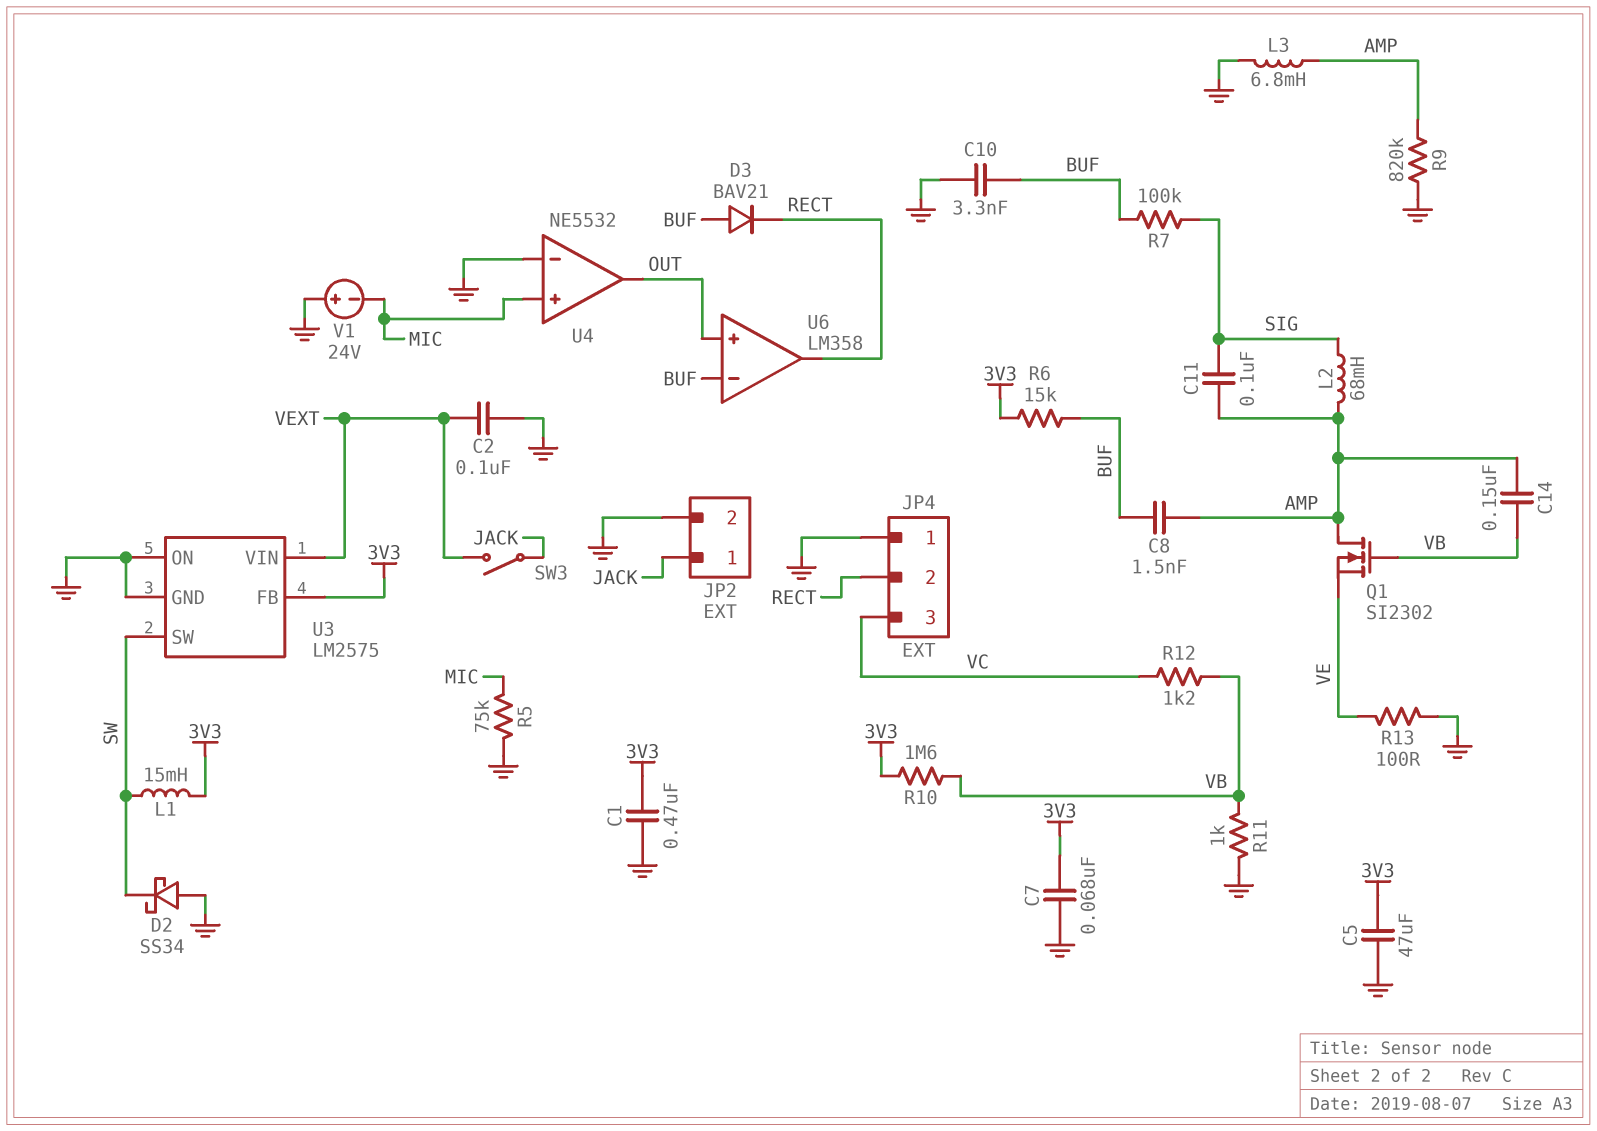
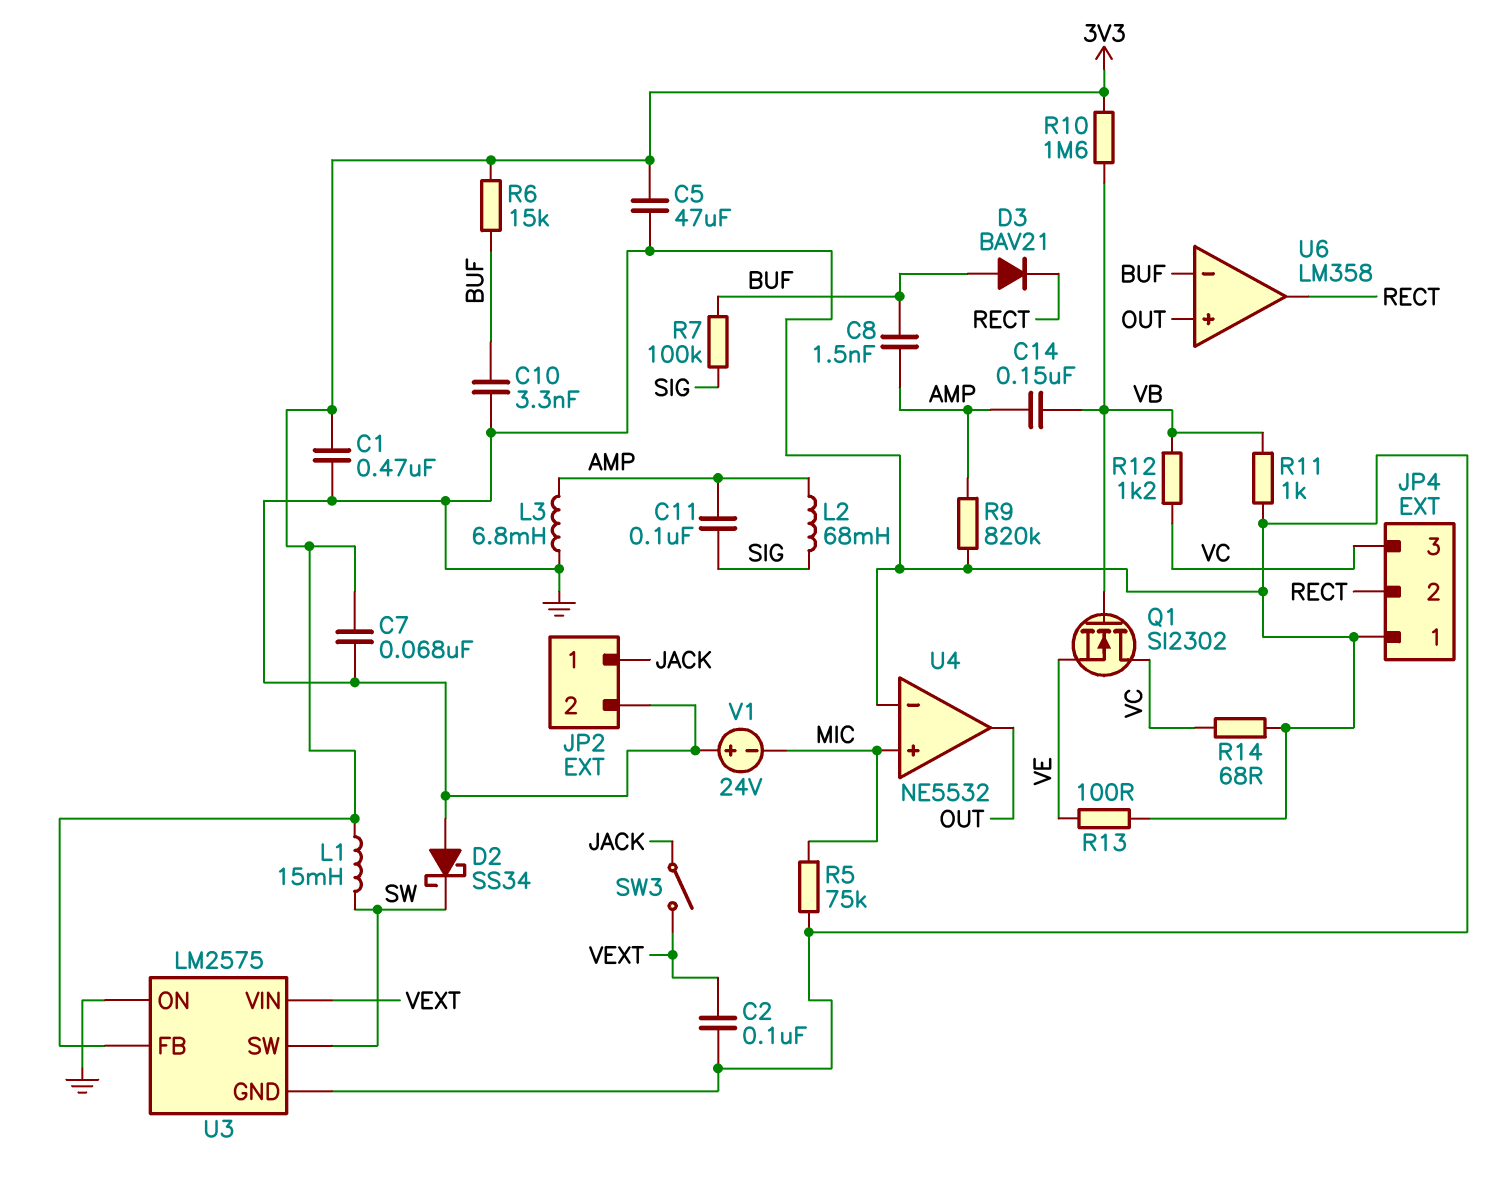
Q1: NMOS SI2302 (G VB, D AMP, S VE) -> NMOS SI2302 (G VB, D VC, S VE)
R14: none -> 68 (GND, VC)

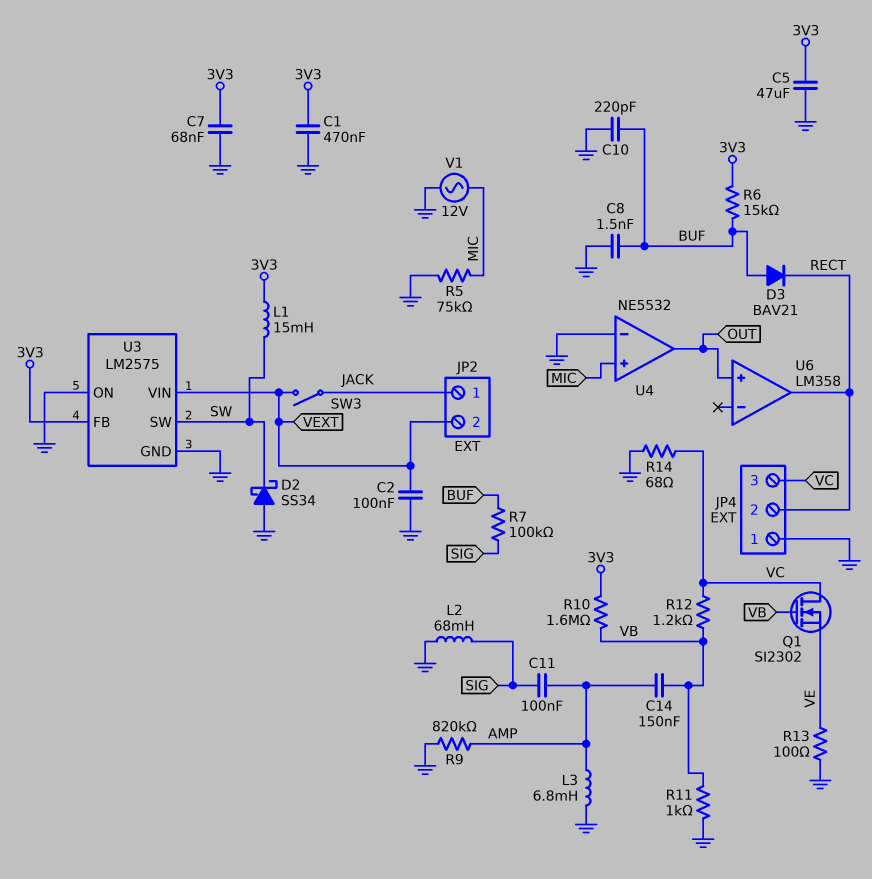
C8: 1.5nF (AMP, BUF) -> 1.5nF (BUF, GND)
C10: 3.3nF (BUF, GND) -> 220pF (BUF, GND)
JP2 pin 2: GND -> VEXT
L2: 68mH (AMP, SIG) -> 68mH (GND, SIG)
U6 pin in-: BUF -> none
V1: 24V (plus GND, minus MIC) -> AC 12V (GND, MIC)

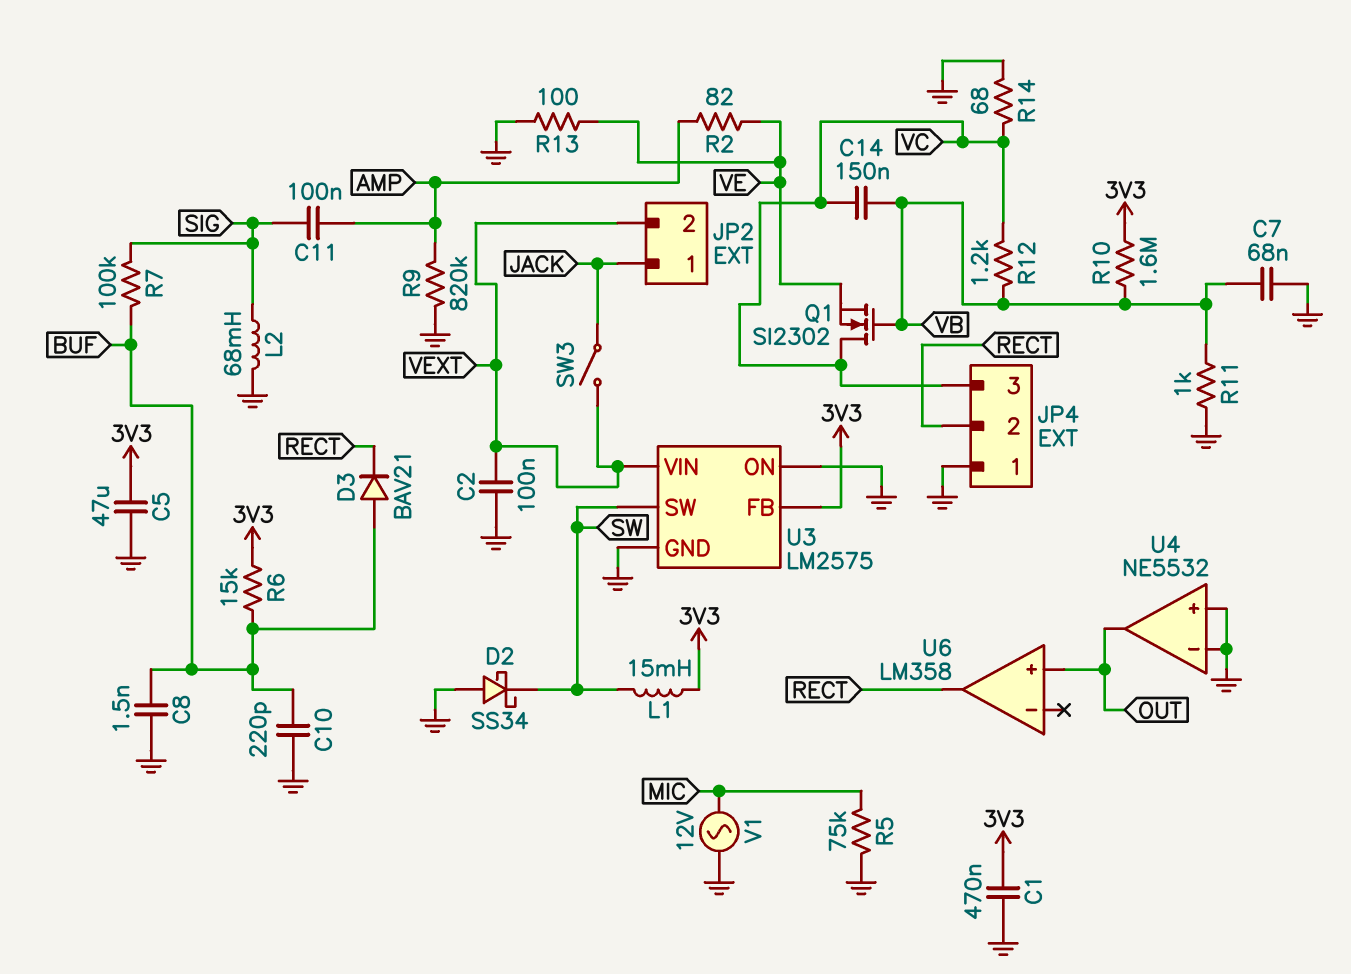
C7: 68nF (3V3, GND) -> 68nF (GND, VB)
C14: 150nF (AMP, VB) -> 150nF (VB, VC)
L3: 6.8mH (AMP, GND) -> none
R2: none -> 82 (AMP, VE)
U4 pin in+: MIC -> GND

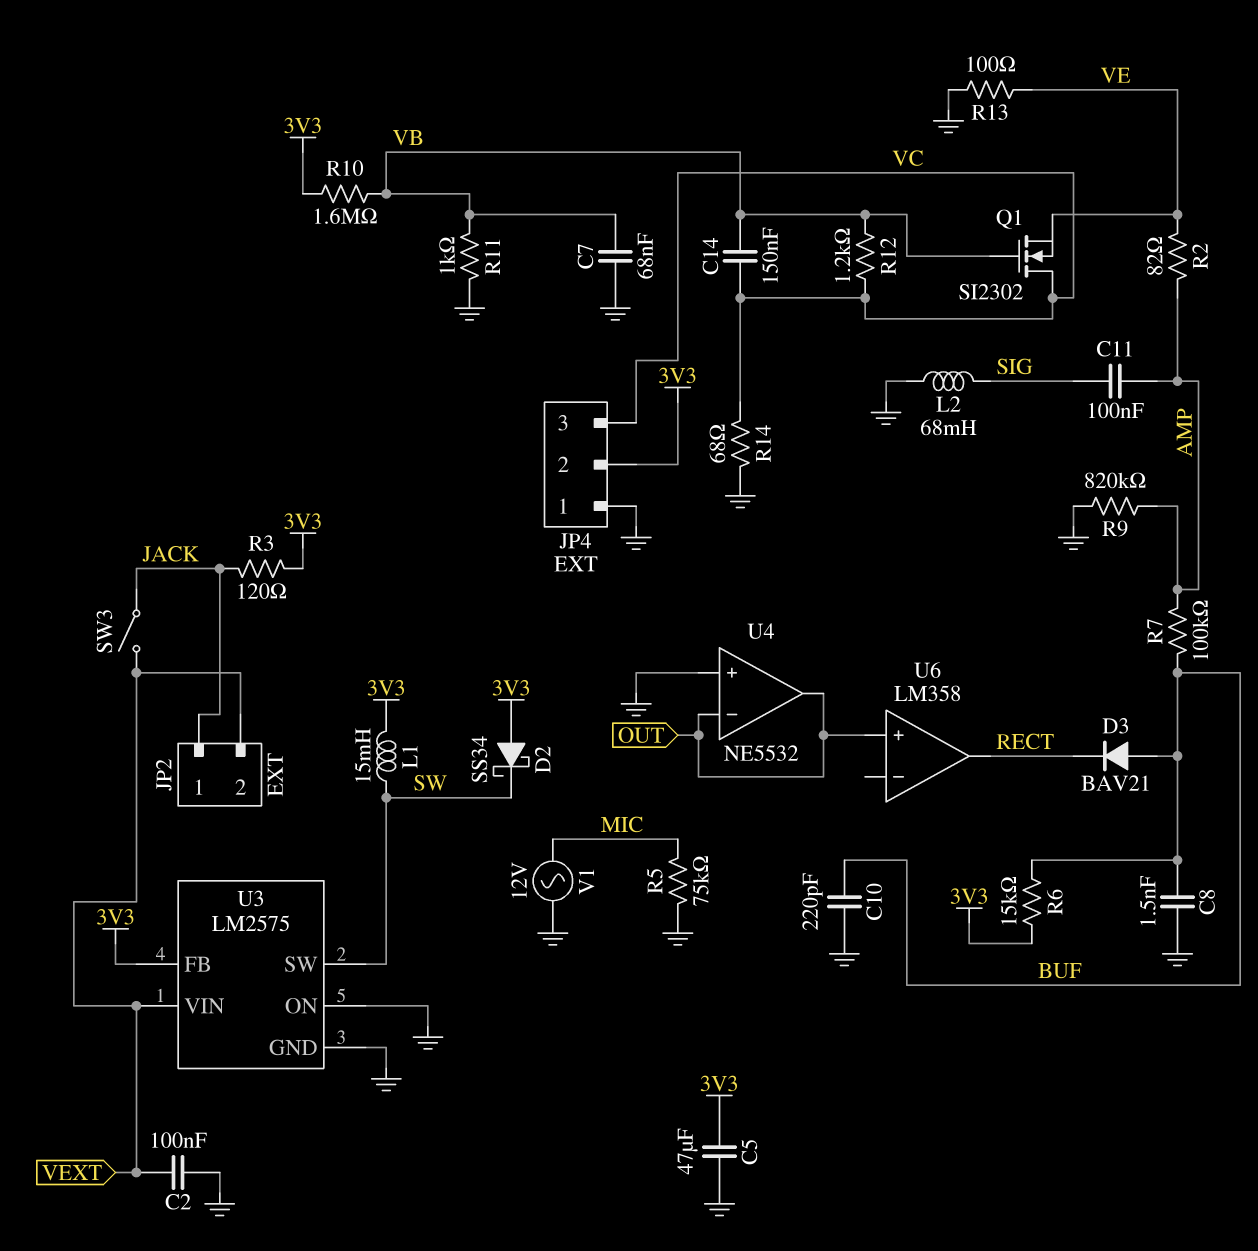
C1: 470nF (3V3, GND) -> none
D2: schottky SS34 (A GND, K SW) -> schottky SS34 (A 3V3, K SW)
JP4 pin 2: RECT -> 3V3
R3: none -> 120 (3V3, JACK)
R7: 100k (BUF, SIG) -> 100k (AMP, BUF)
U4 pin in-: GND -> OUT

